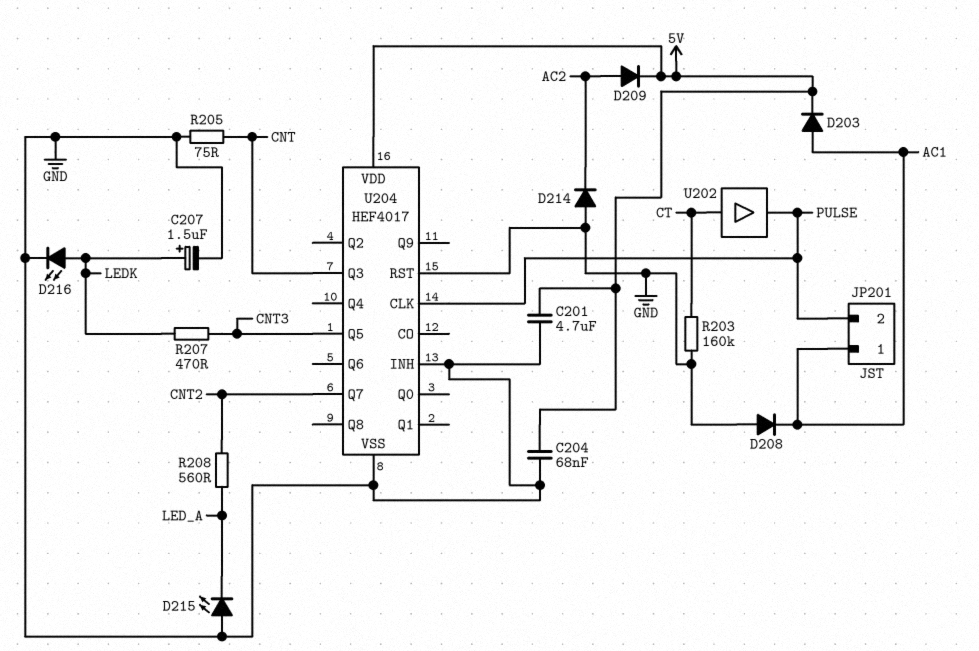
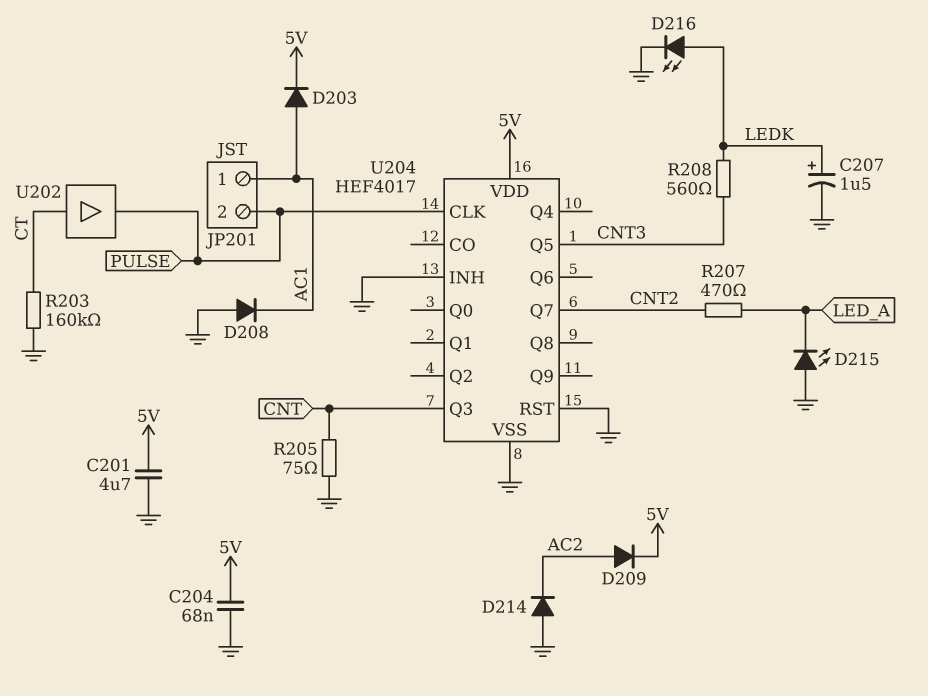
R207: 470 (CNT3, LEDK) -> 470 (CNT2, LED_A)
R208: 560 (CNT2, LED_A) -> 560 (CNT3, LEDK)

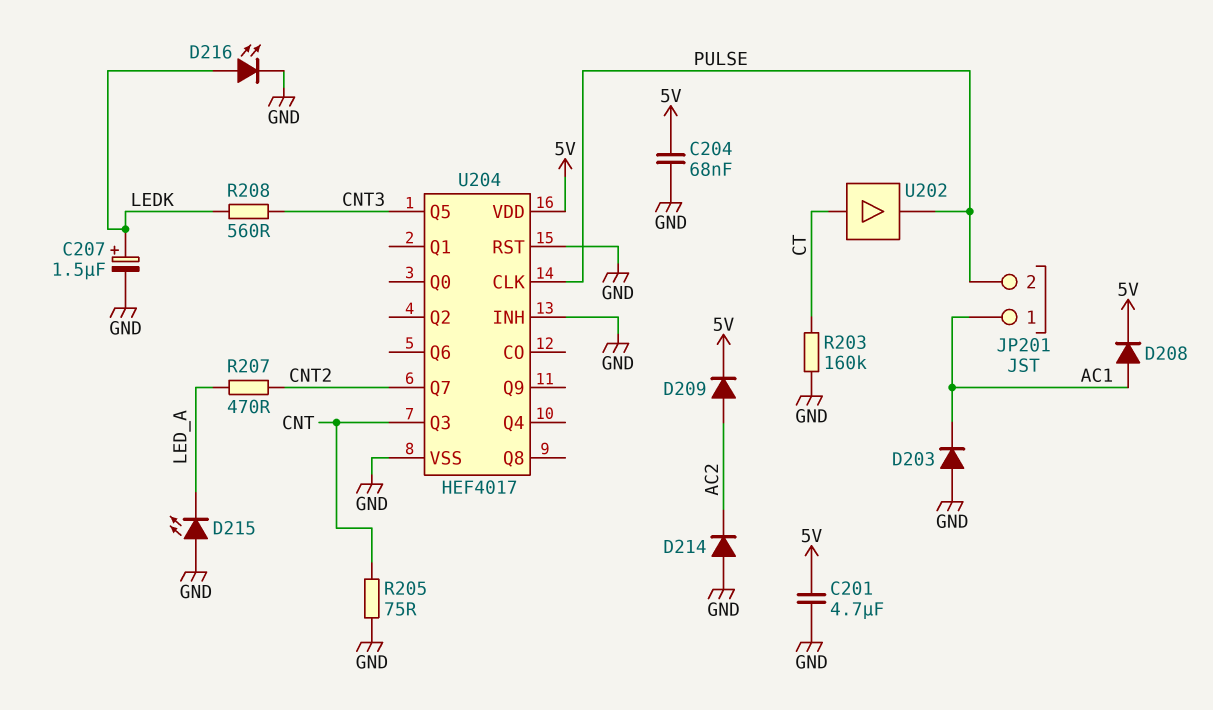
D203: diode (A AC1, K 5V) -> diode (A GND, K AC1)
D208: diode (A GND, K AC1) -> diode (A AC1, K 5V)

